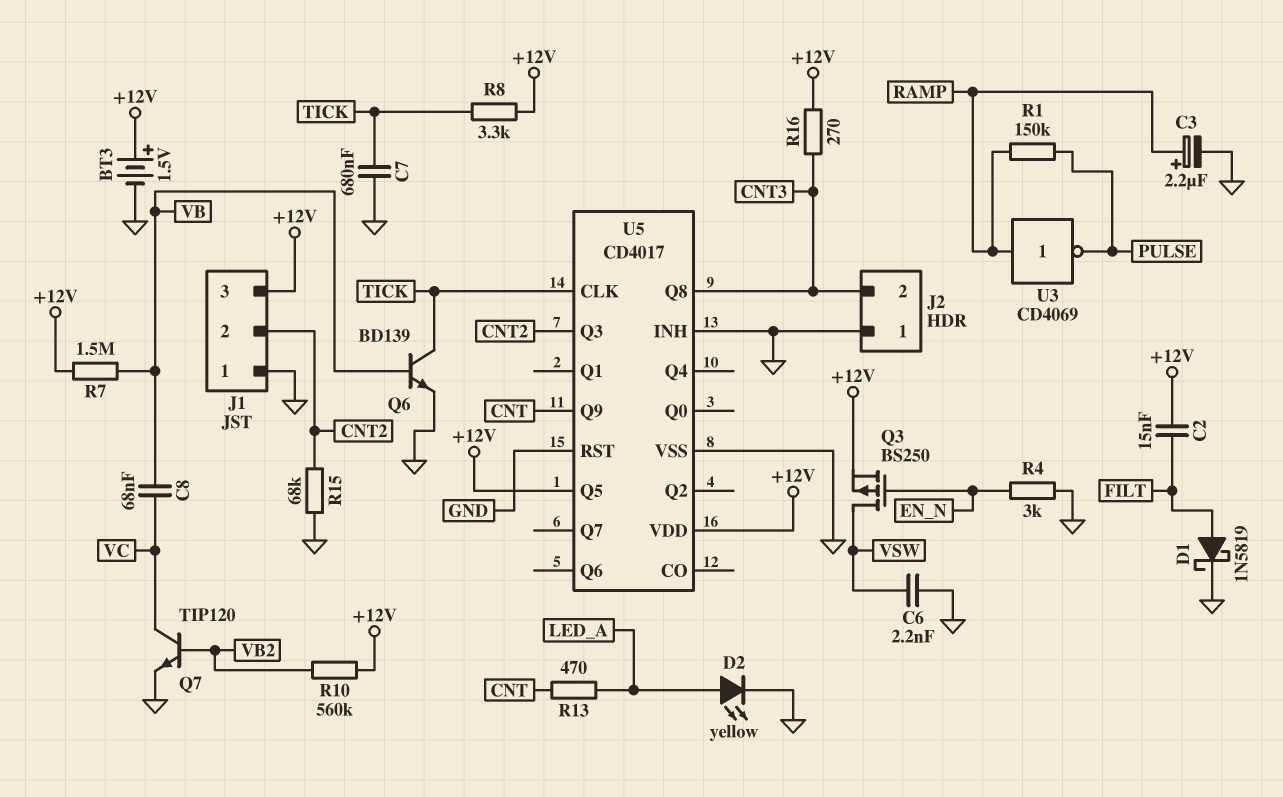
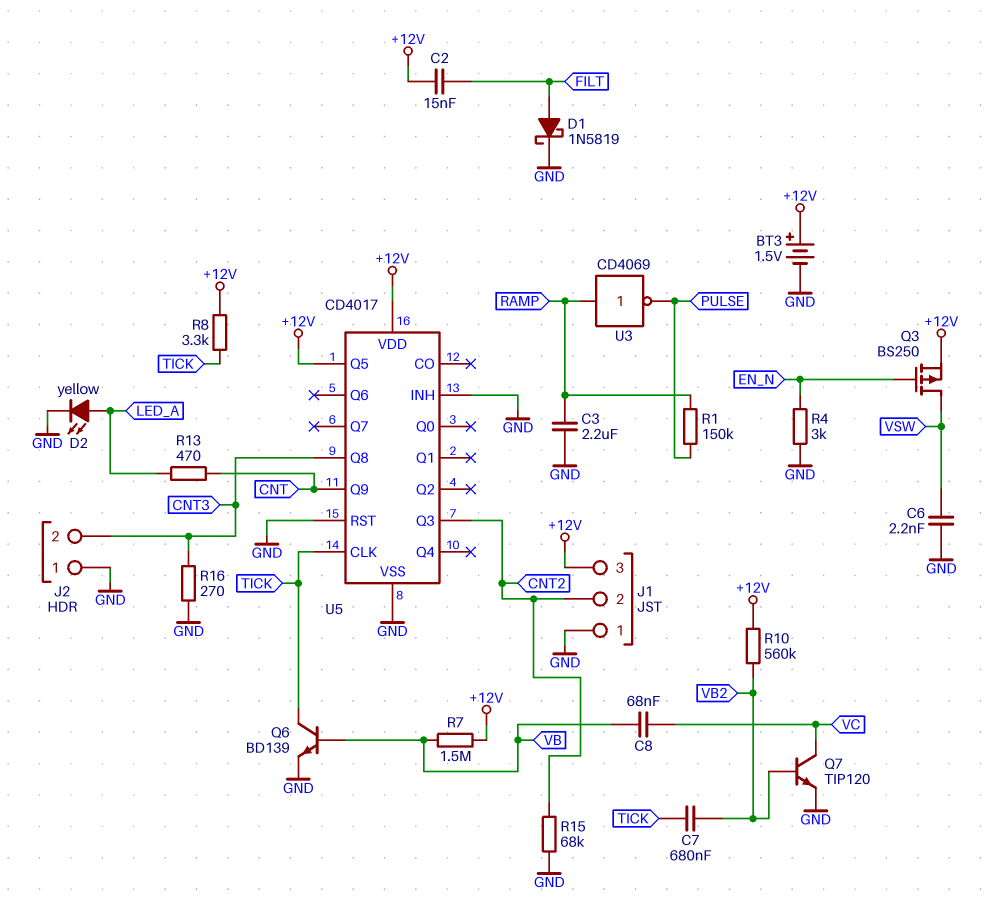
C3: 2.2uF (plus RAMP, minus GND) -> 2.2uF (GND, RAMP)
C7: 680nF (GND, TICK) -> 680nF (TICK, VB2)
R16: 270 (+12V, CNT3) -> 270 (CNT3, GND)

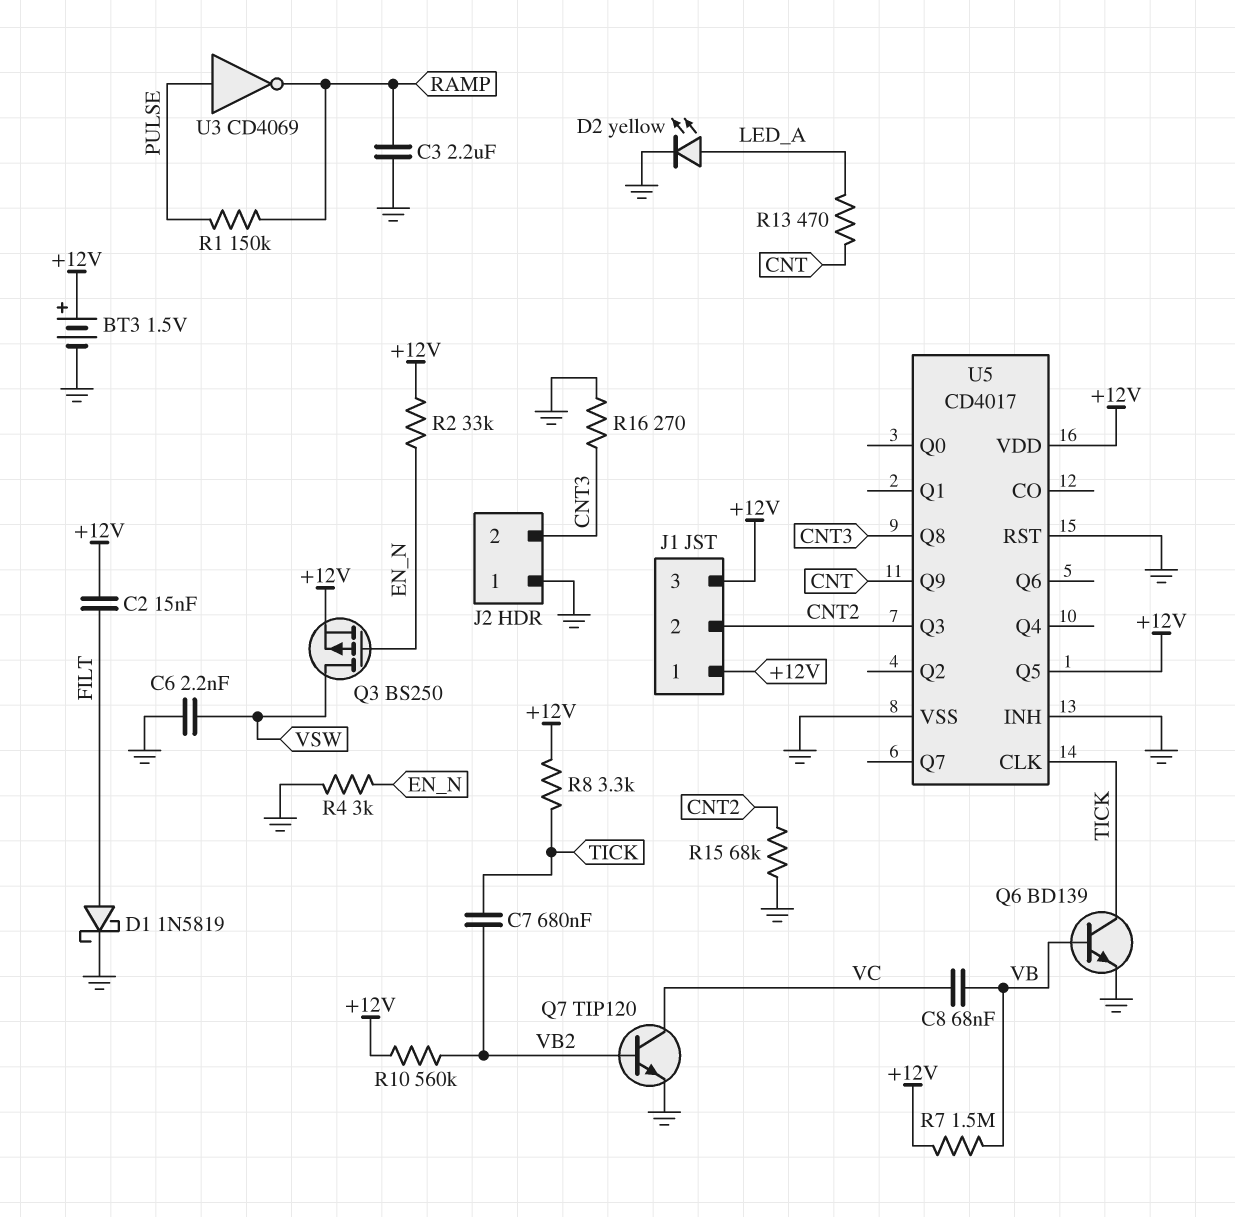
J1 pin 1: GND -> +12V
R2: none -> 33k (+12V, EN_N)
U3: NOT CD4069 (in RAMP, out PULSE) -> NOT CD4069 (in PULSE, out RAMP)

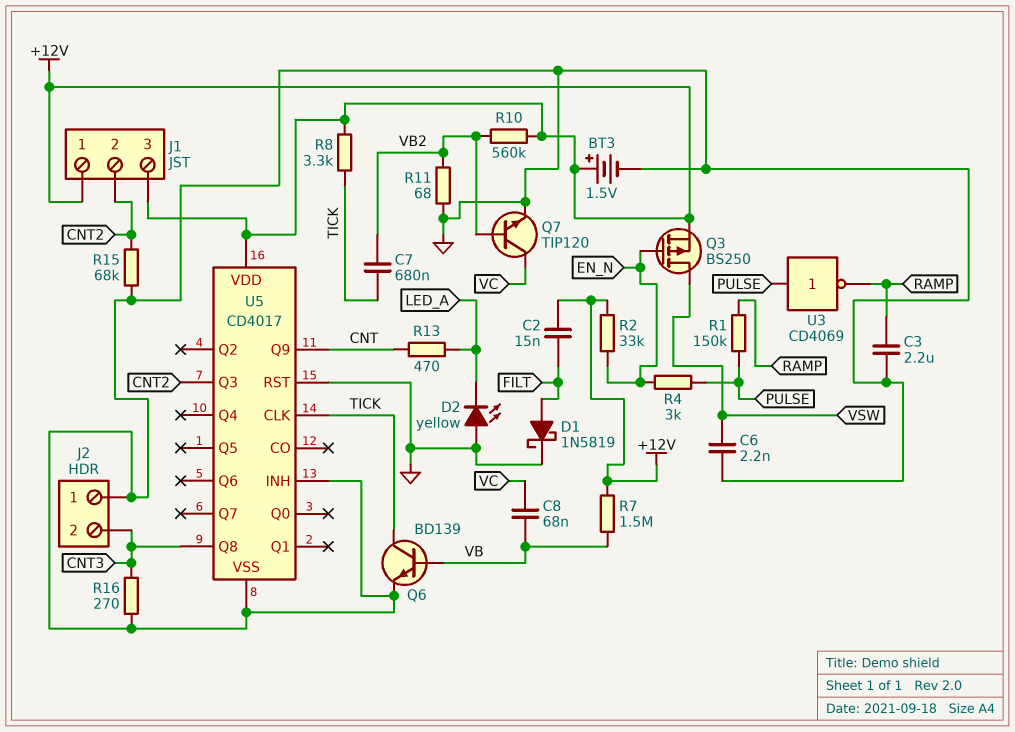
D2: LED yellow (A LED_A, K GND) -> LED yellow (A GND, K LED_A)
R4: 3k (EN_N, GND) -> 3k (EN_N, PULSE)
R11: none -> 68 (GND, VB2)
U5 pin Q5: +12V -> none

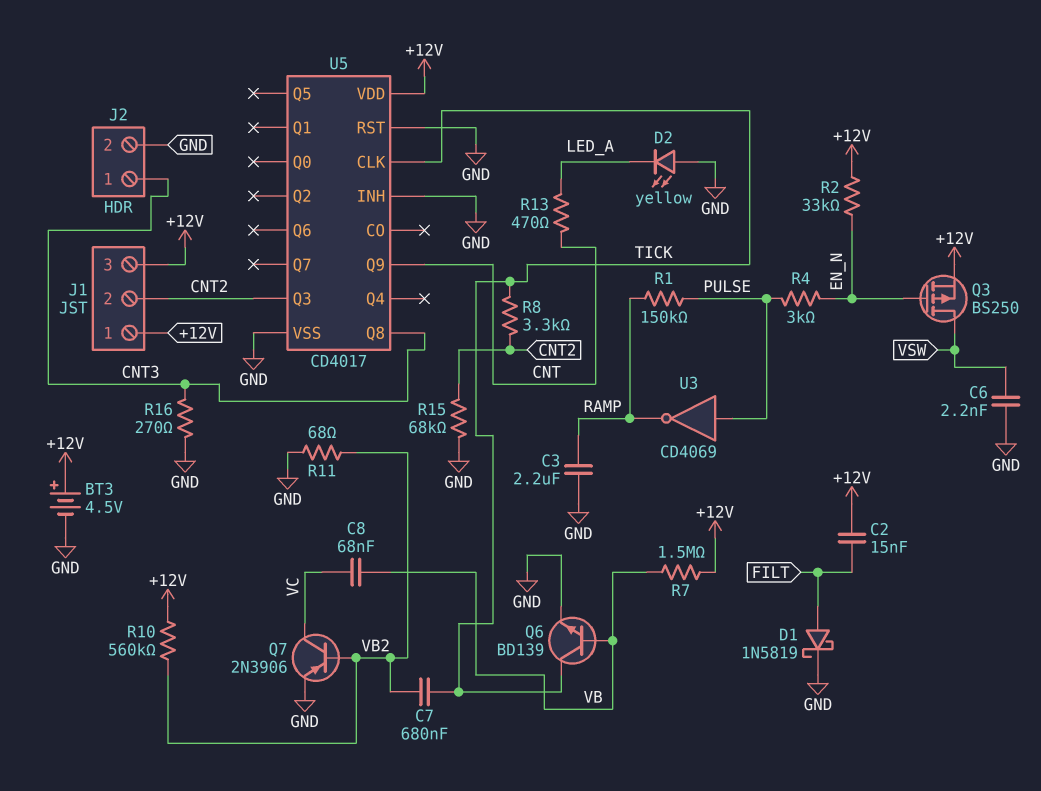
BT3: 1.5V (plus +12V, minus GND) -> 4.5V (plus +12V, minus GND)
J2 pin 1: GND -> CNT3
J2 pin 2: CNT3 -> GND
Q7: NPN TIP120 (B VB2, C VC, E GND) -> PNP 2N3906 (B VB2, C VC, E GND)
R8: 3.3k (+12V, TICK) -> 3.3k (CNT2, TICK)

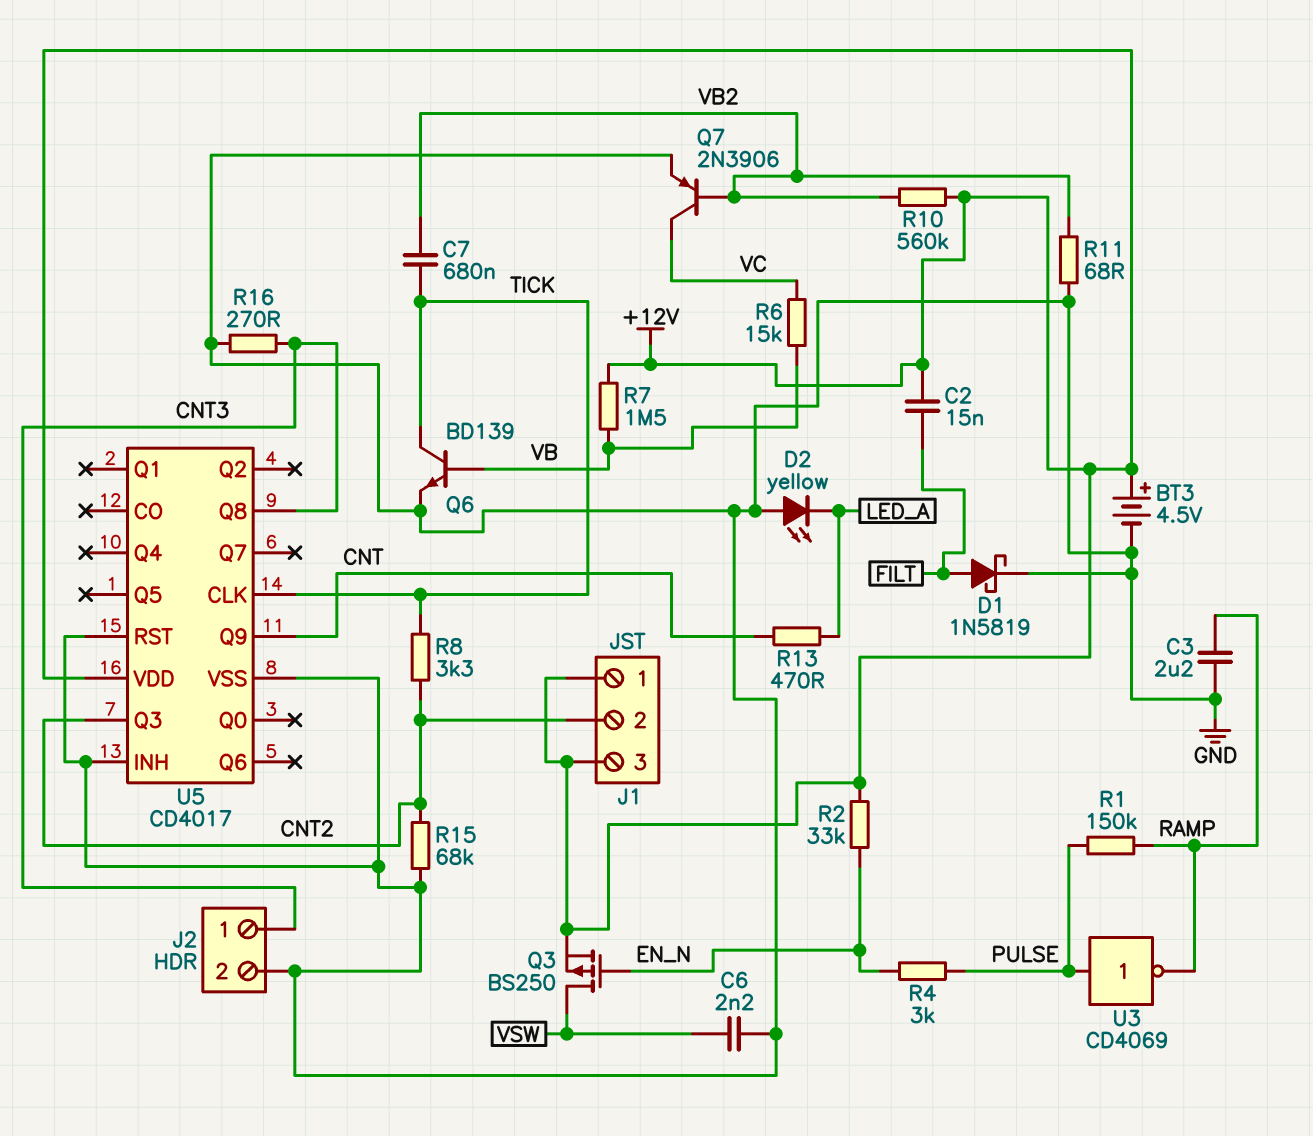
C8: 68nF (VB, VC) -> none
R6: none -> 15k (VB, VC)

